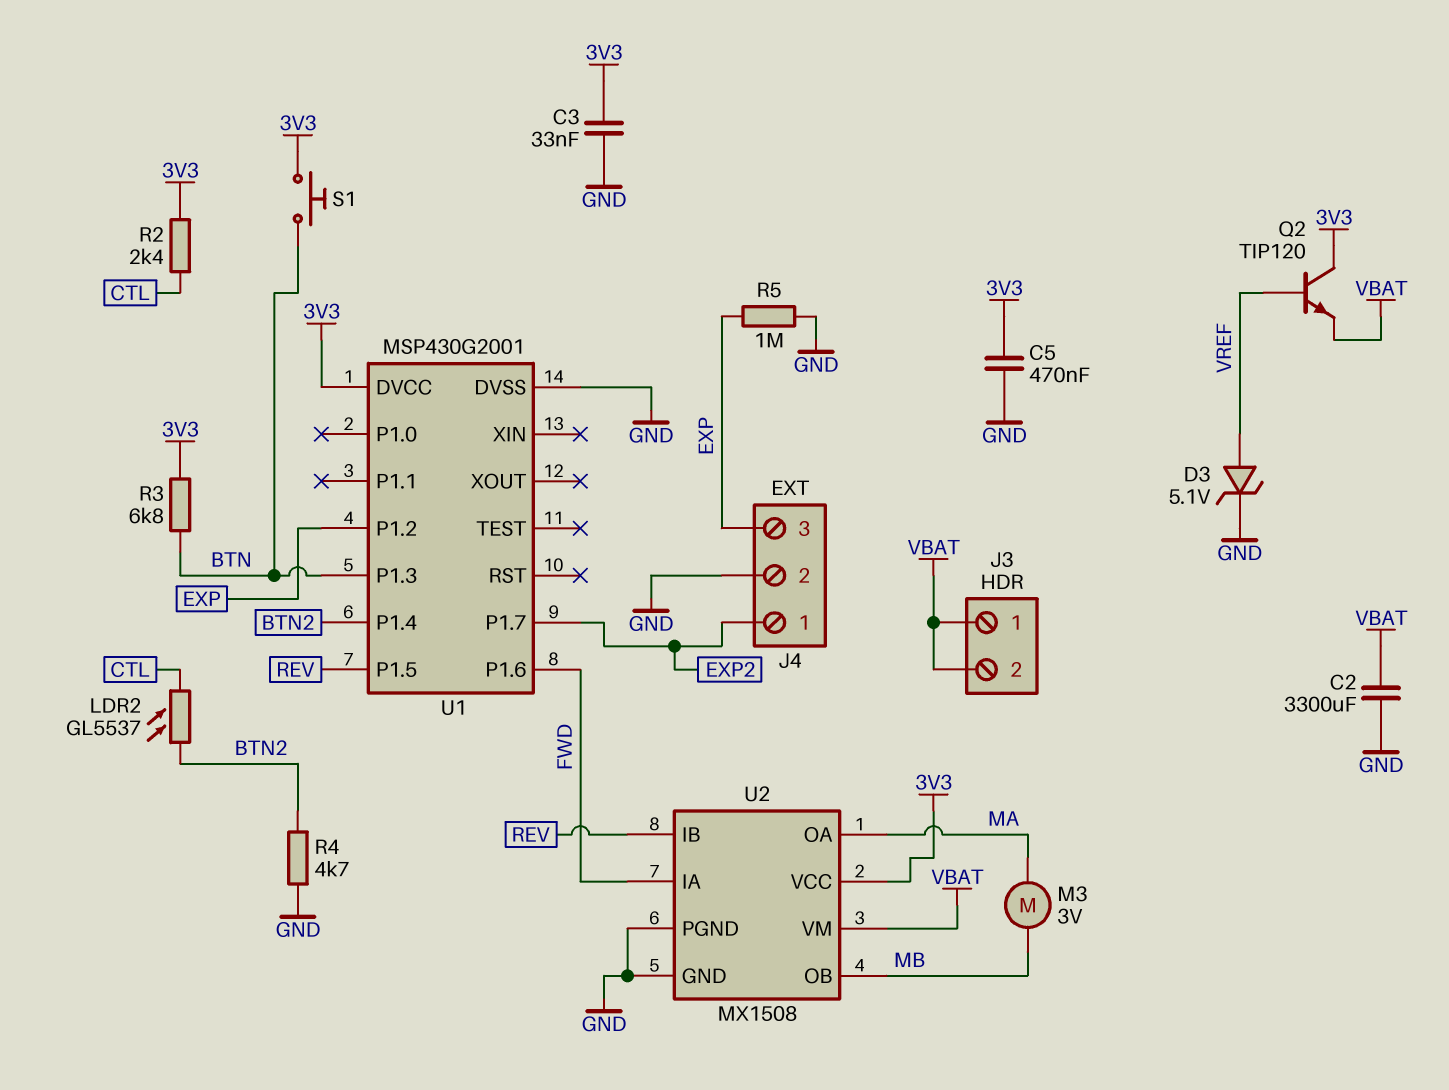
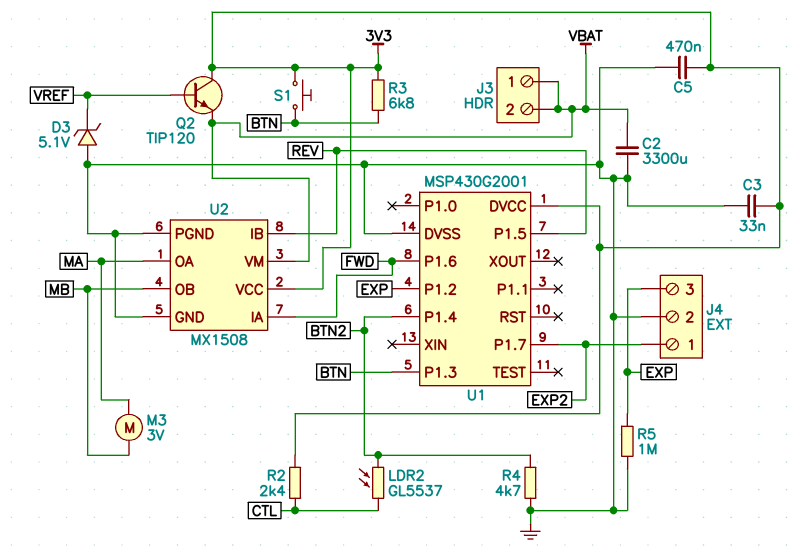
D3: zener 5.1V (A VREF, K GND) -> zener 5.1V (A GND, K VREF)

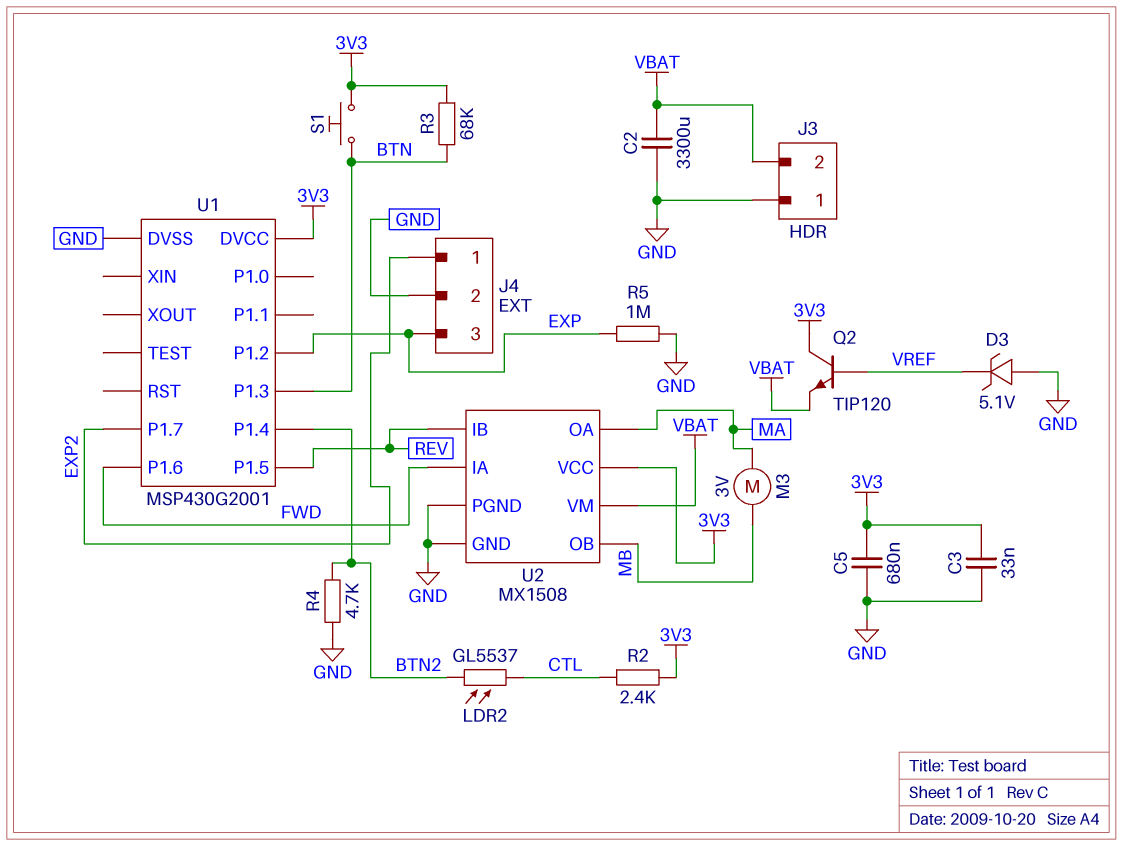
C5: 470nF (3V3, GND) -> 680nF (3V3, GND)
J3 pin 1: VBAT -> GND
R3: 6.8k (3V3, BTN) -> 68k (3V3, BTN)

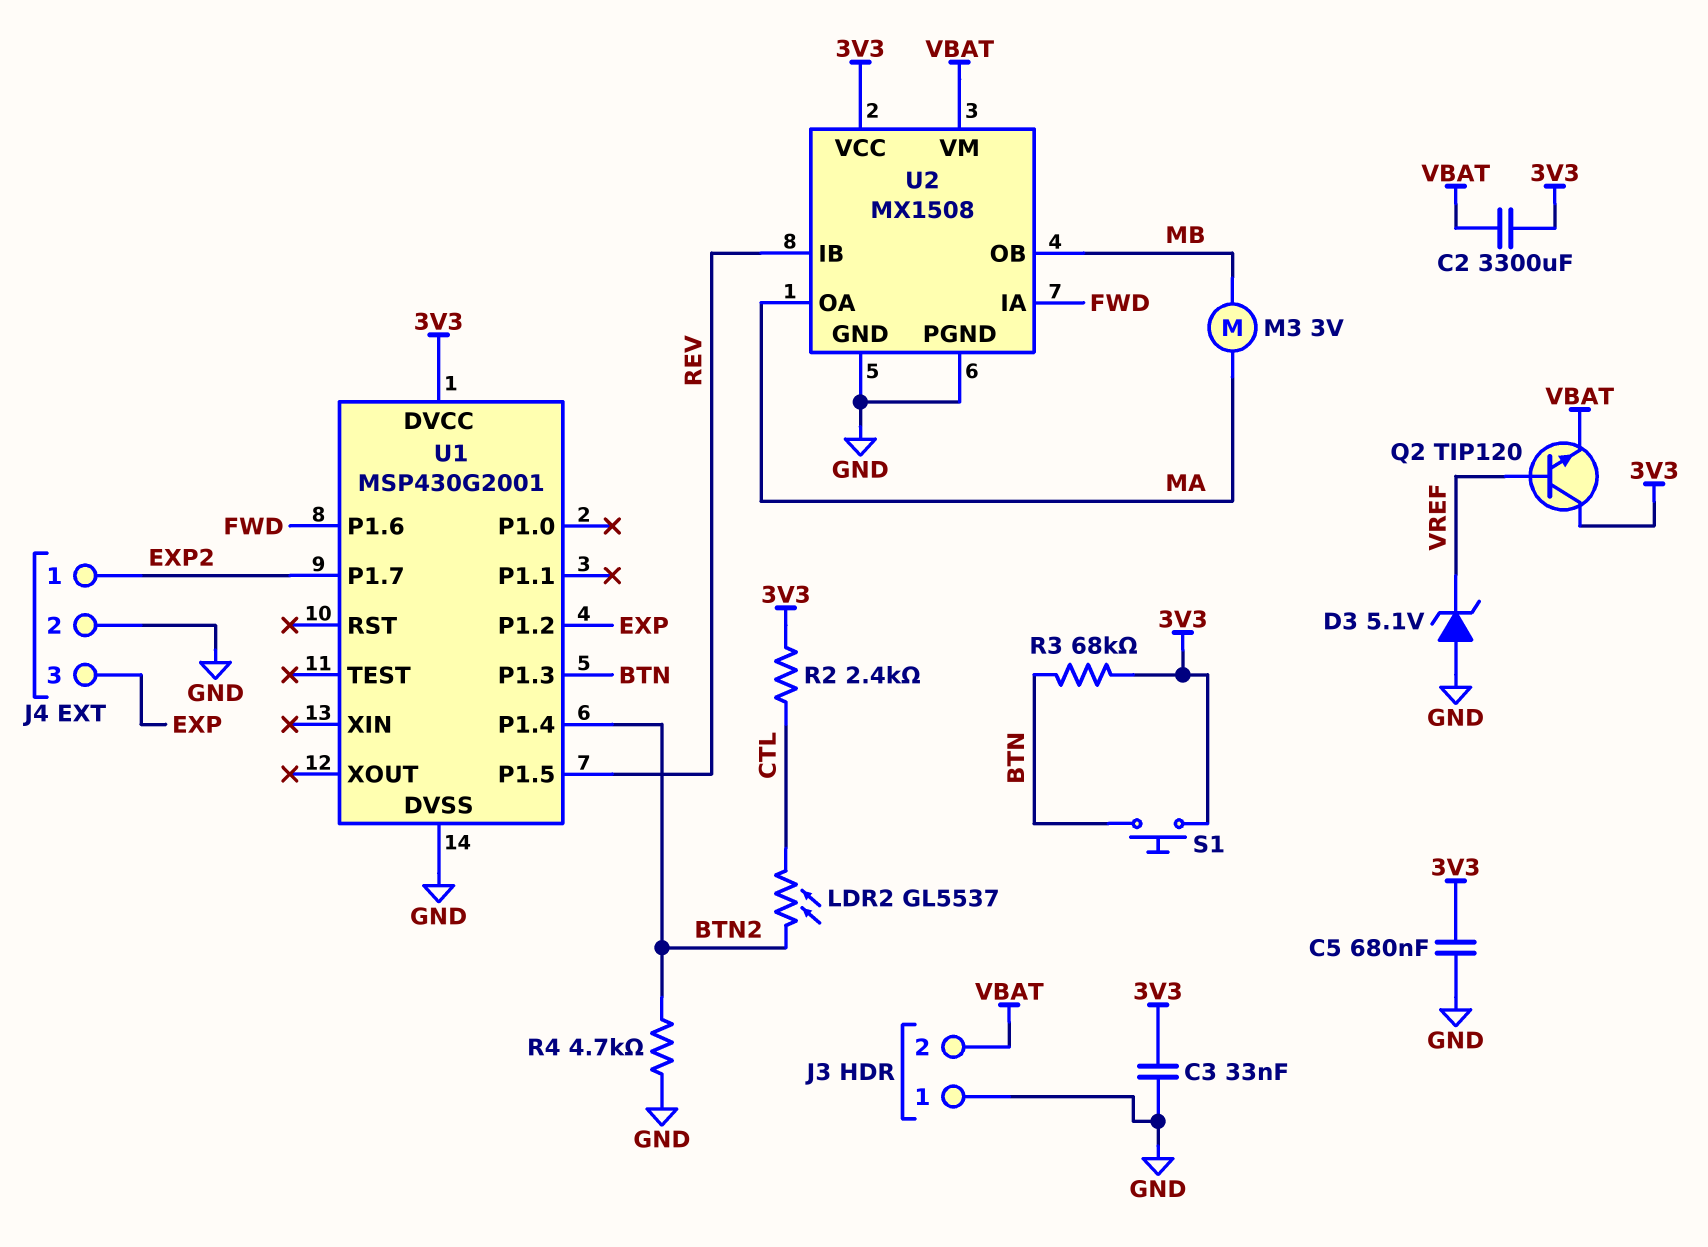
C2: 3300uF (GND, VBAT) -> 3300uF (3V3, VBAT)
R5: 1M (EXP, GND) -> none

